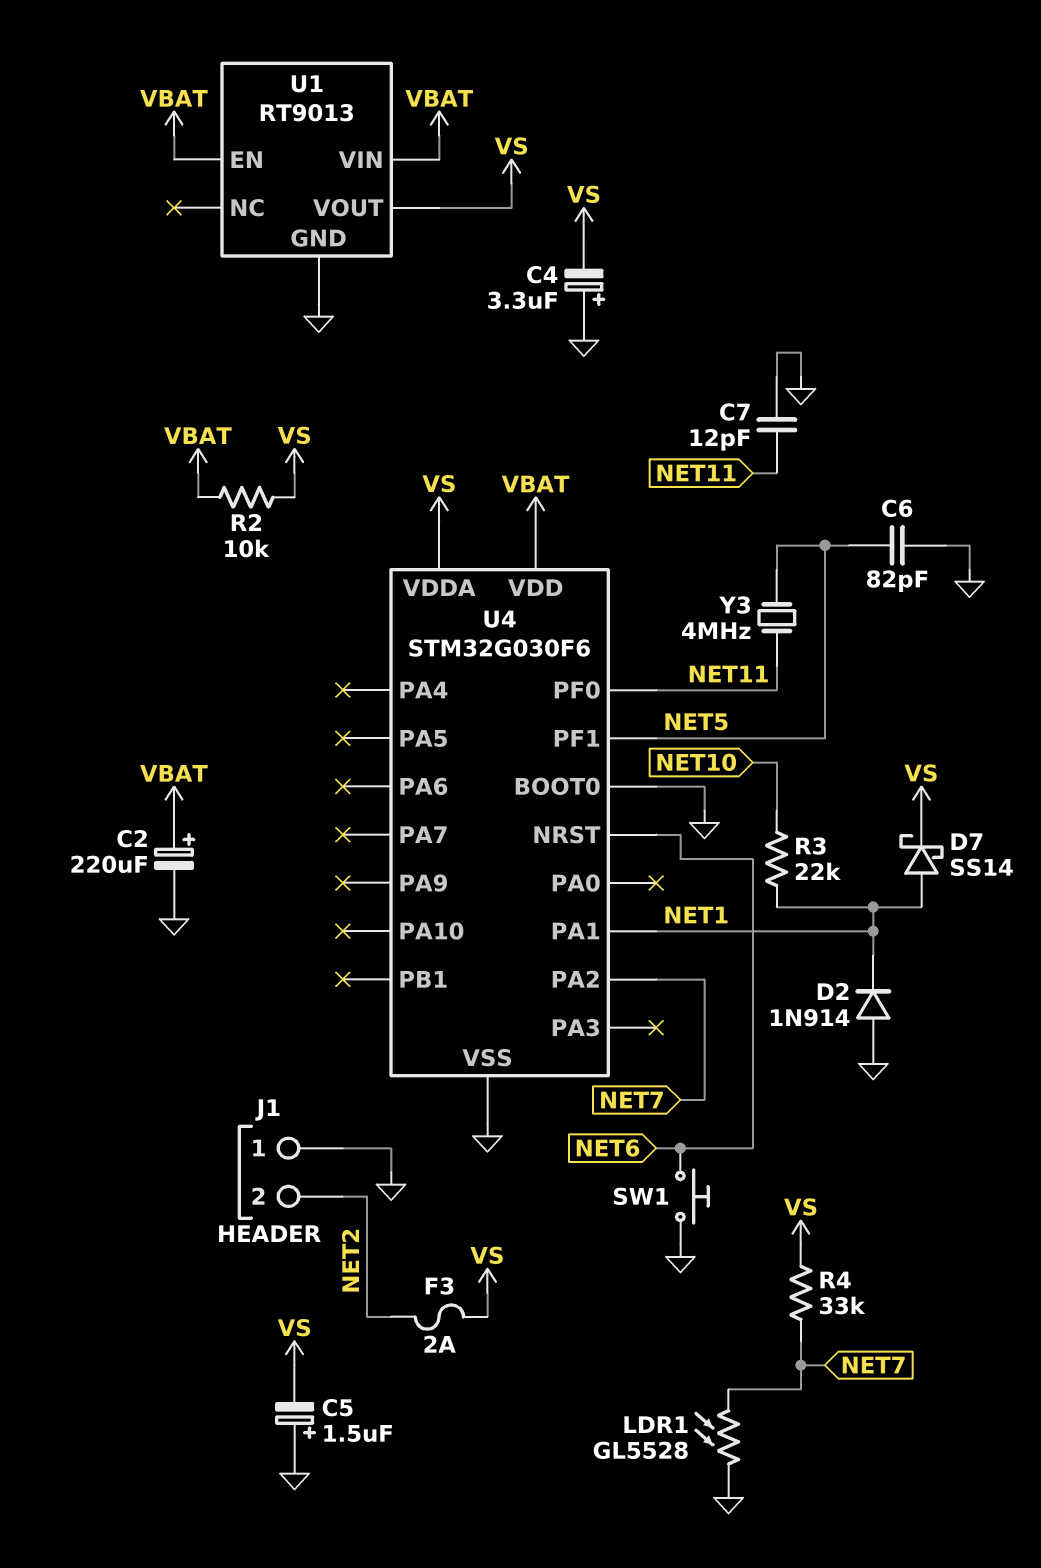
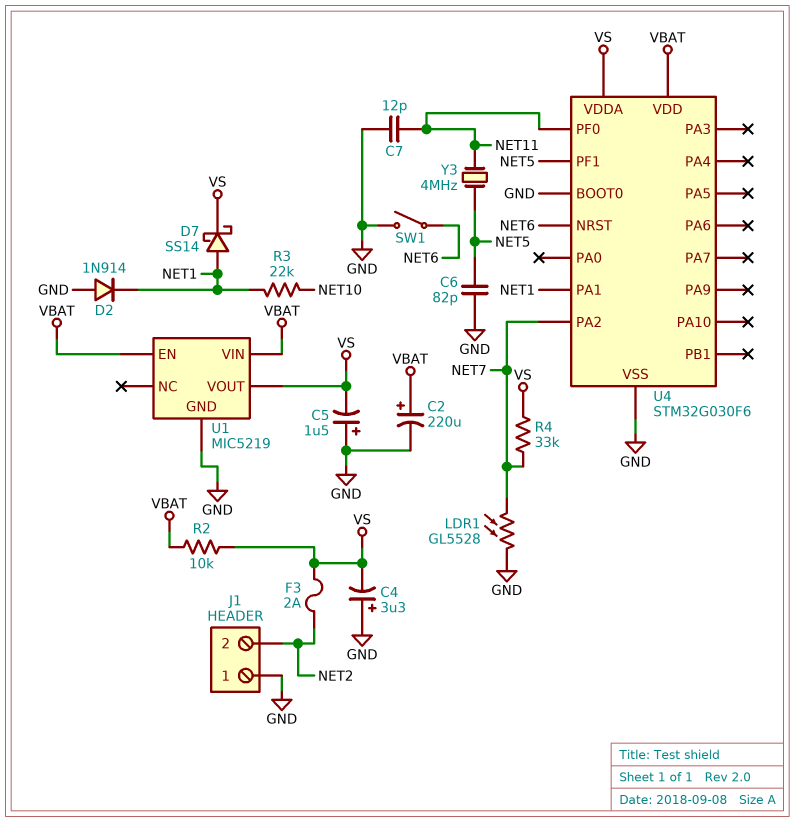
SW1: button (GND, NET6) -> switch (GND, NET6)
U1: RT9013 -> MIC5219

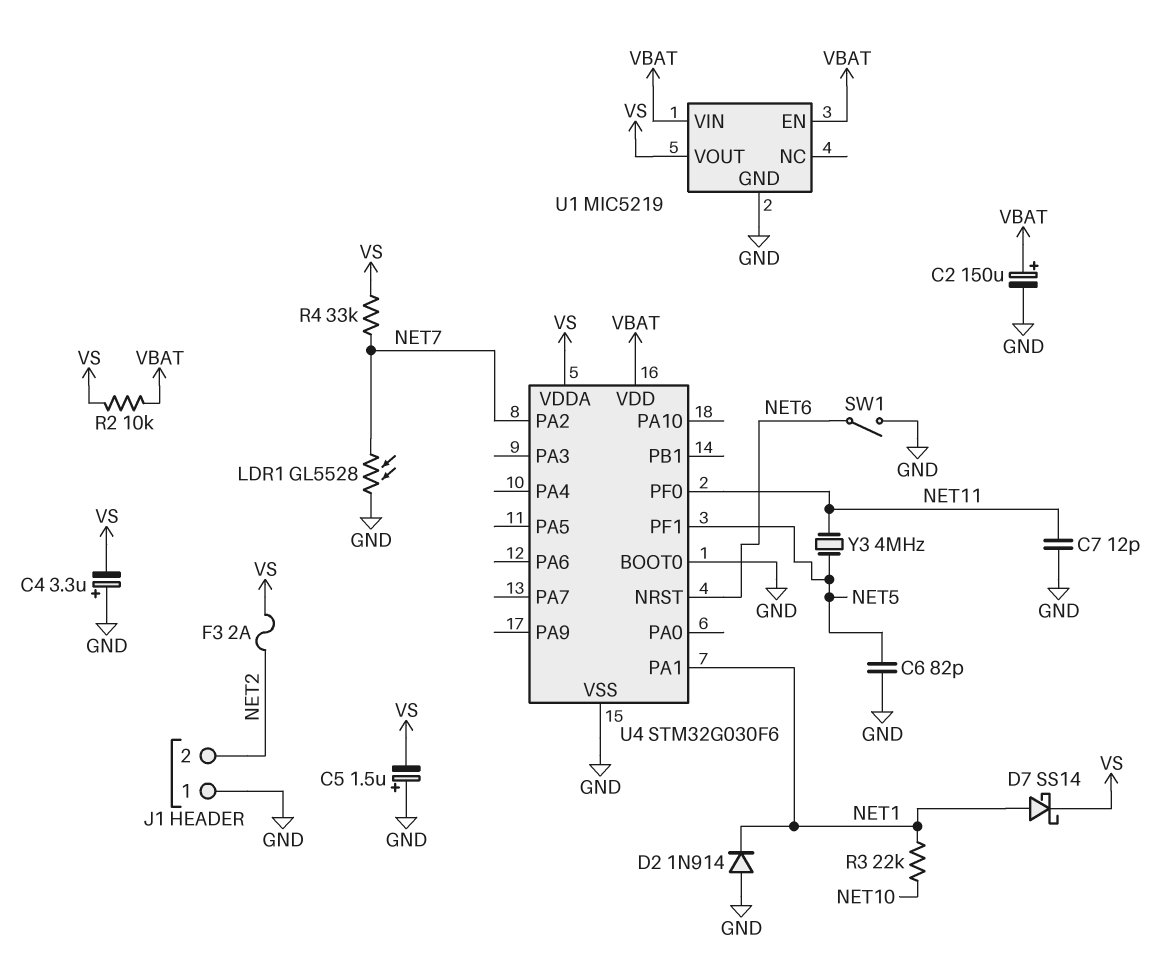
C2: 220uF (plus VBAT, minus GND) -> 150uF (plus VBAT, minus GND)

